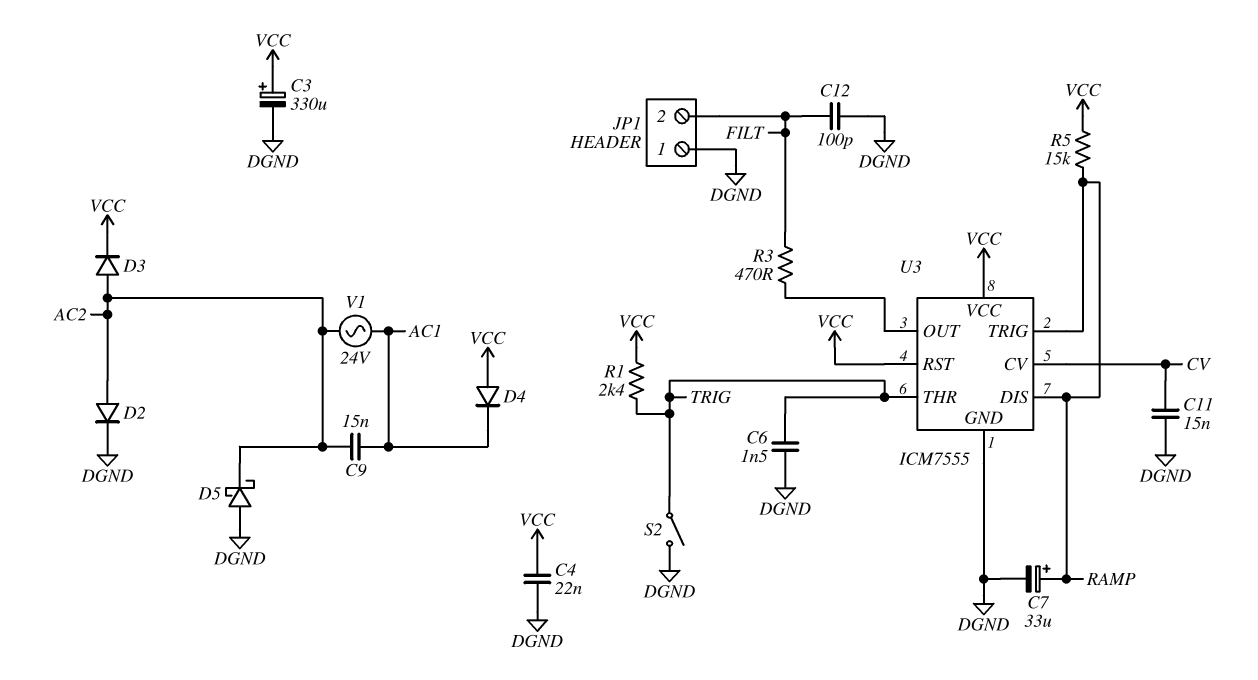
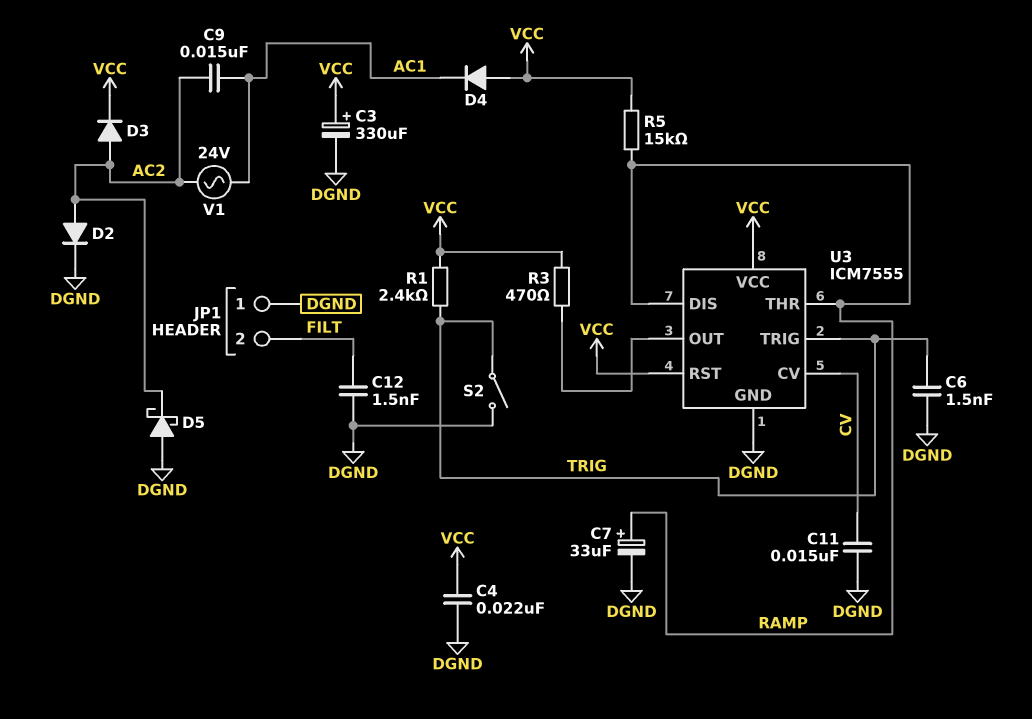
C12: 100pF (DGND, FILT) -> 1.5nF (DGND, FILT)
R3: 470 (FILT, U3/OUT) -> 470 (U3/OUT, VCC)
U3 pin THR: TRIG -> RAMP
U3 pin TRIG: RAMP -> TRIG

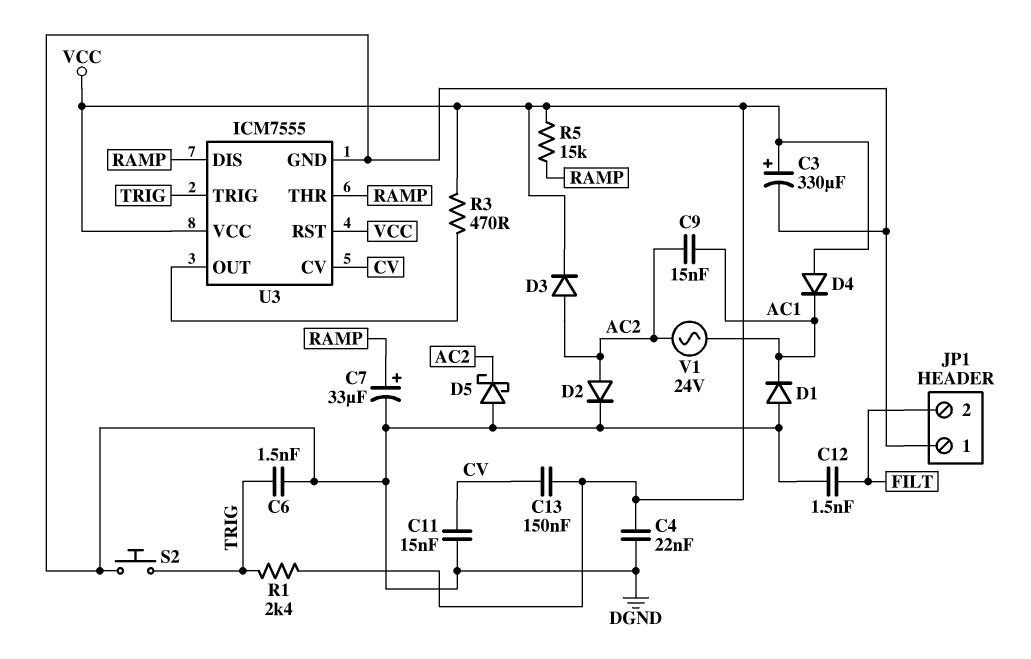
C13: none -> 150nF (CV, VCC)
D1: none -> diode (A DGND, K AC1)
S2: switch (DGND, TRIG) -> button (DGND, TRIG)

